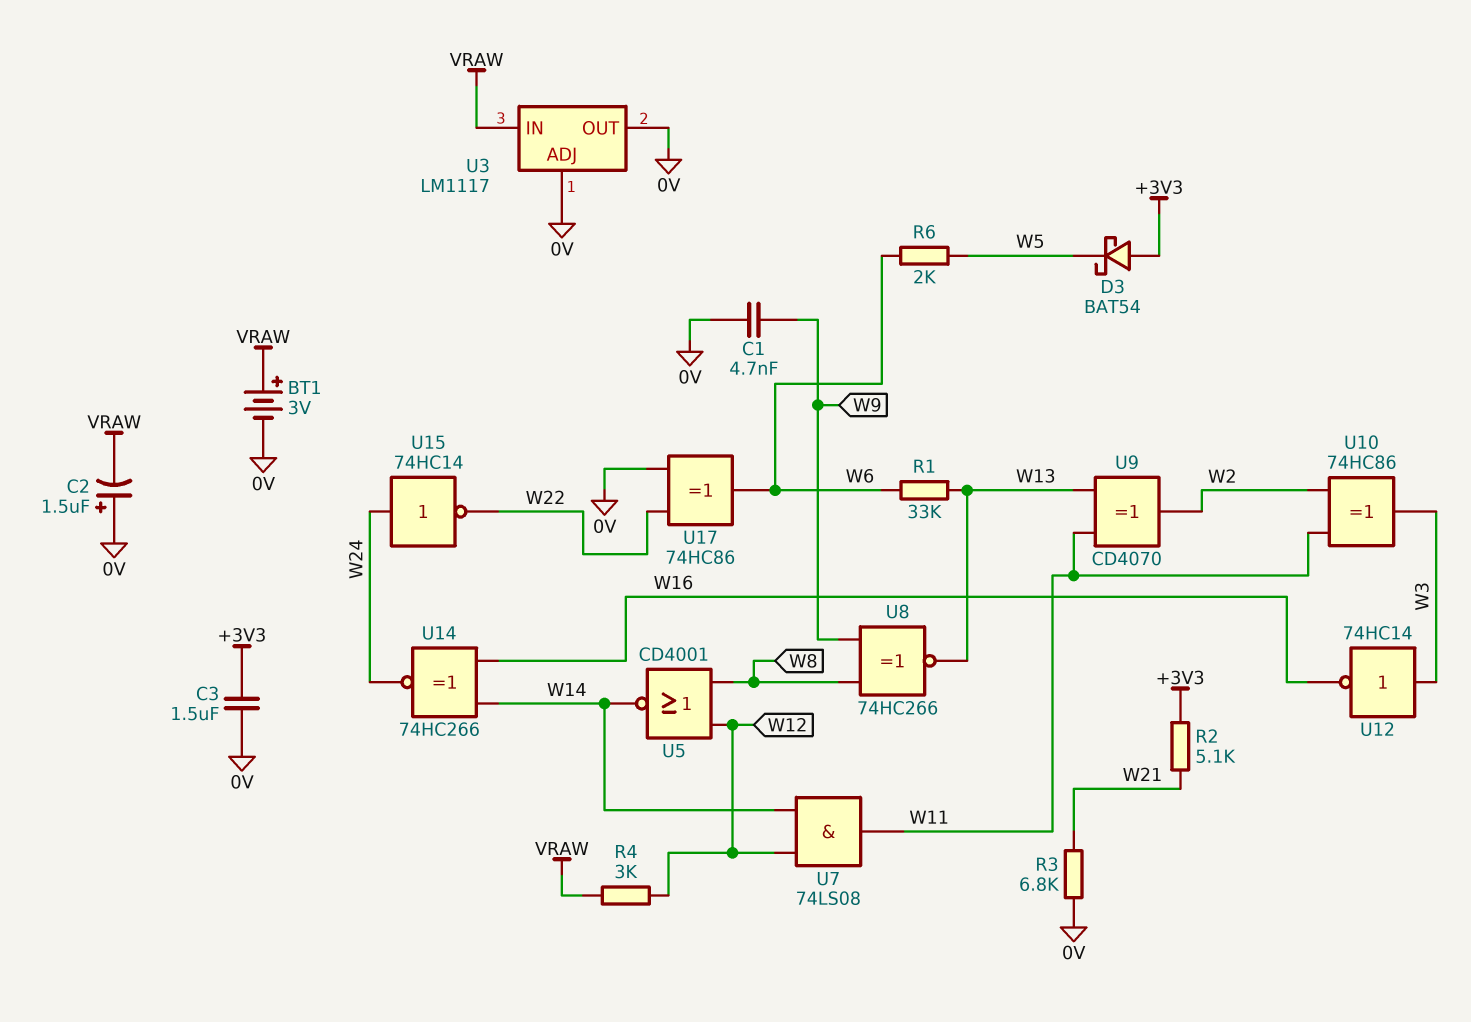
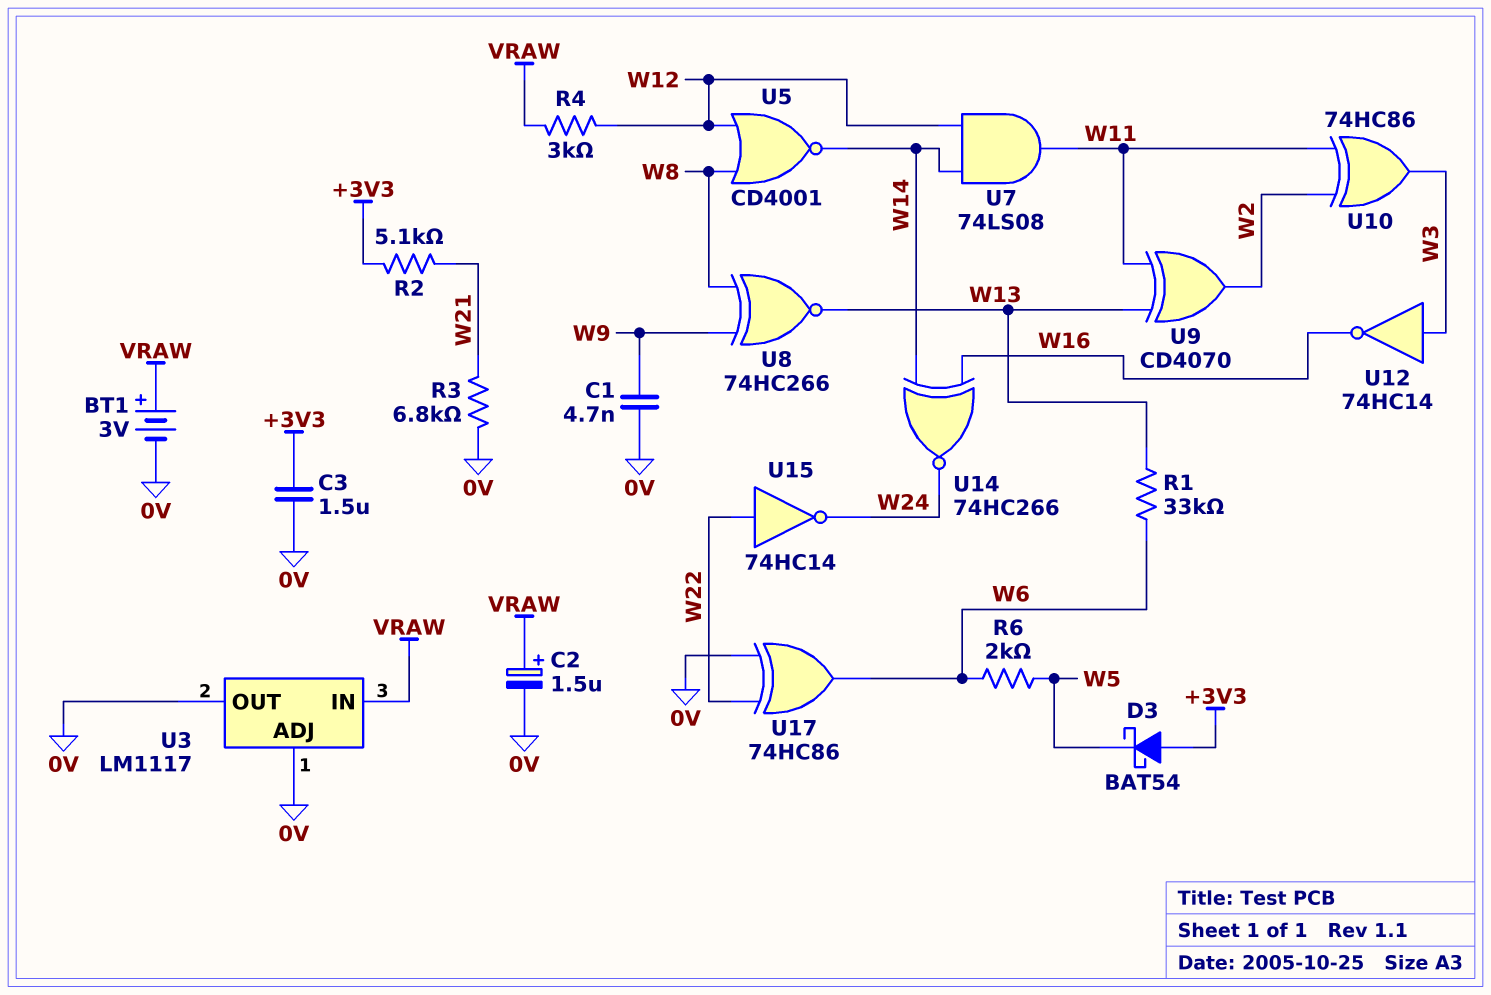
C2: 1.5uF (plus 0V, minus VRAW) -> 1.5uF (plus VRAW, minus 0V)
U15: NOT 74HC14 (in W24, out W22) -> NOT 74HC14 (in W22, out W24)

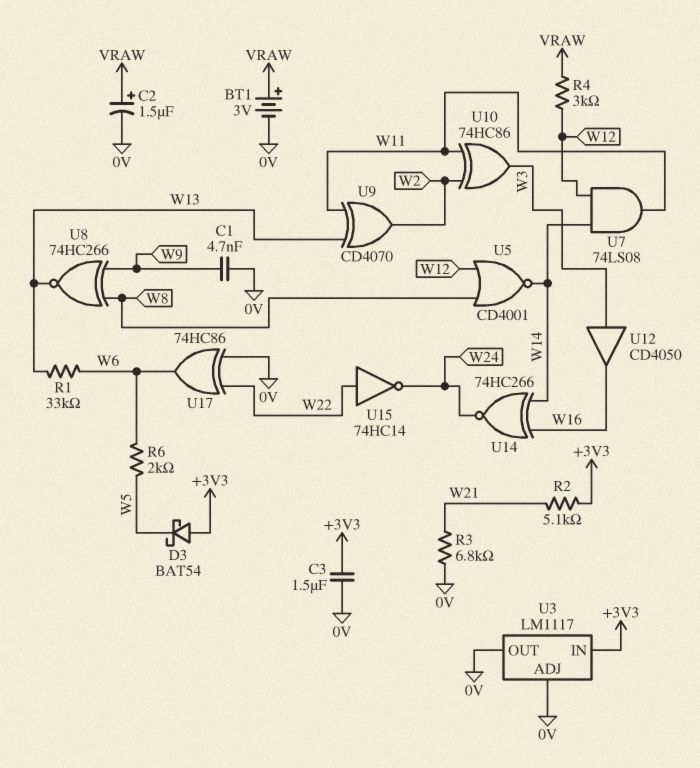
U3 pin IN: VRAW -> +3V3
U12: NOT 74HC14 (in W3, out W16) -> buffer CD4050 (in W3, out W16)

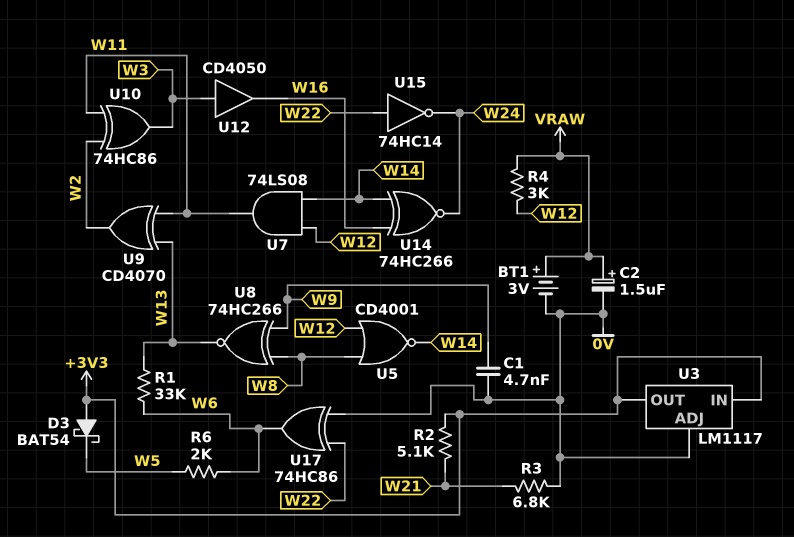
C3: 1.5uF (+3V3, 0V) -> none
U3 pin OUT: 0V -> +3V3

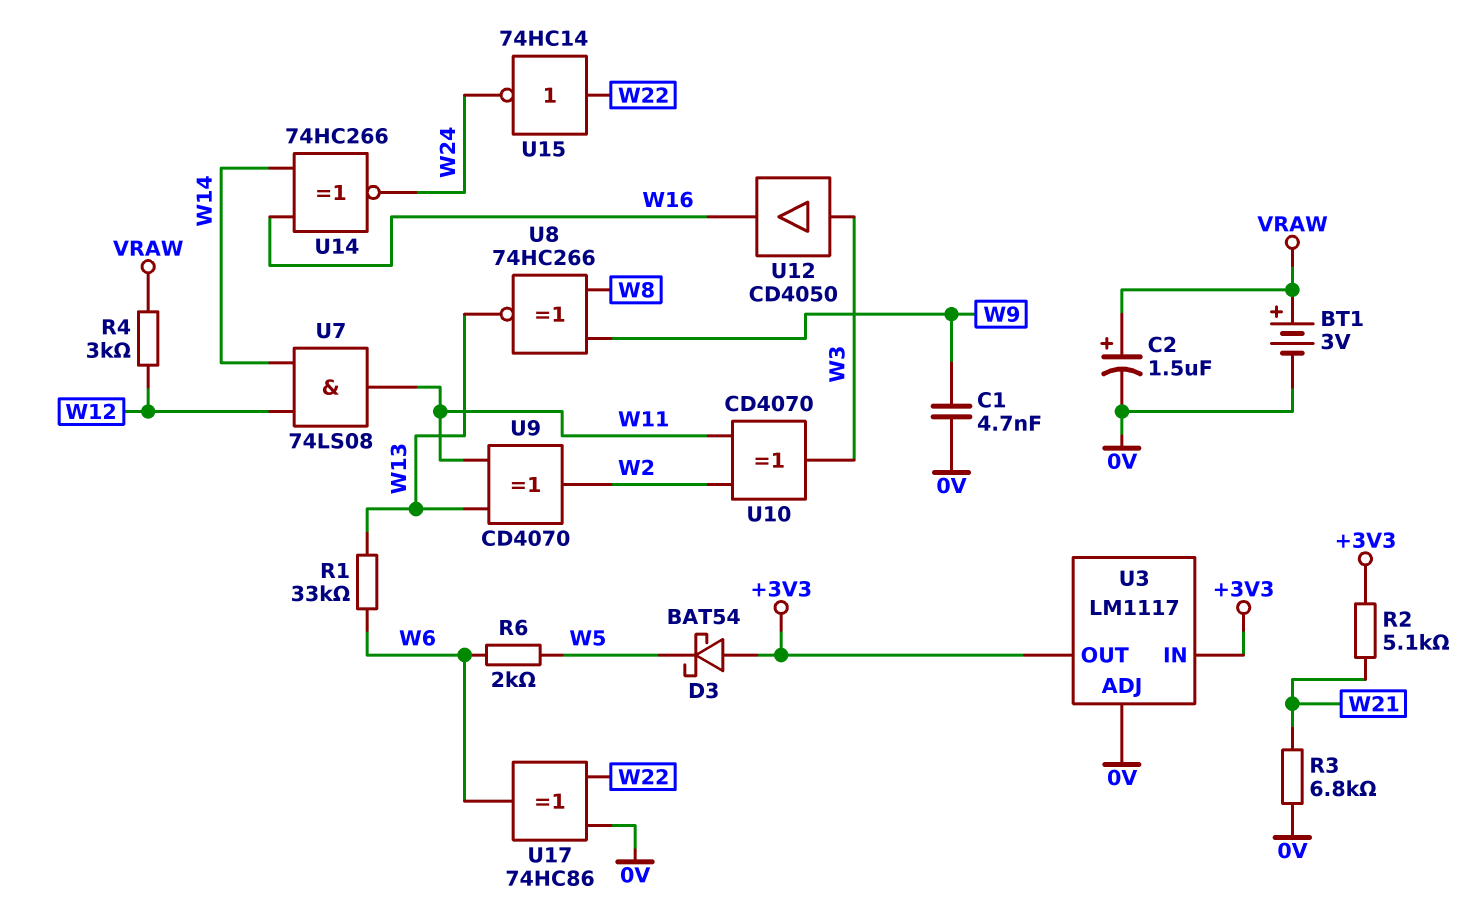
U5: NOR CD4001 (in W8, in W12, out W14) -> none
U10: XOR 74HC86 (in W2, in W11, out W3) -> XOR CD4070 (in W2, in W11, out W3)

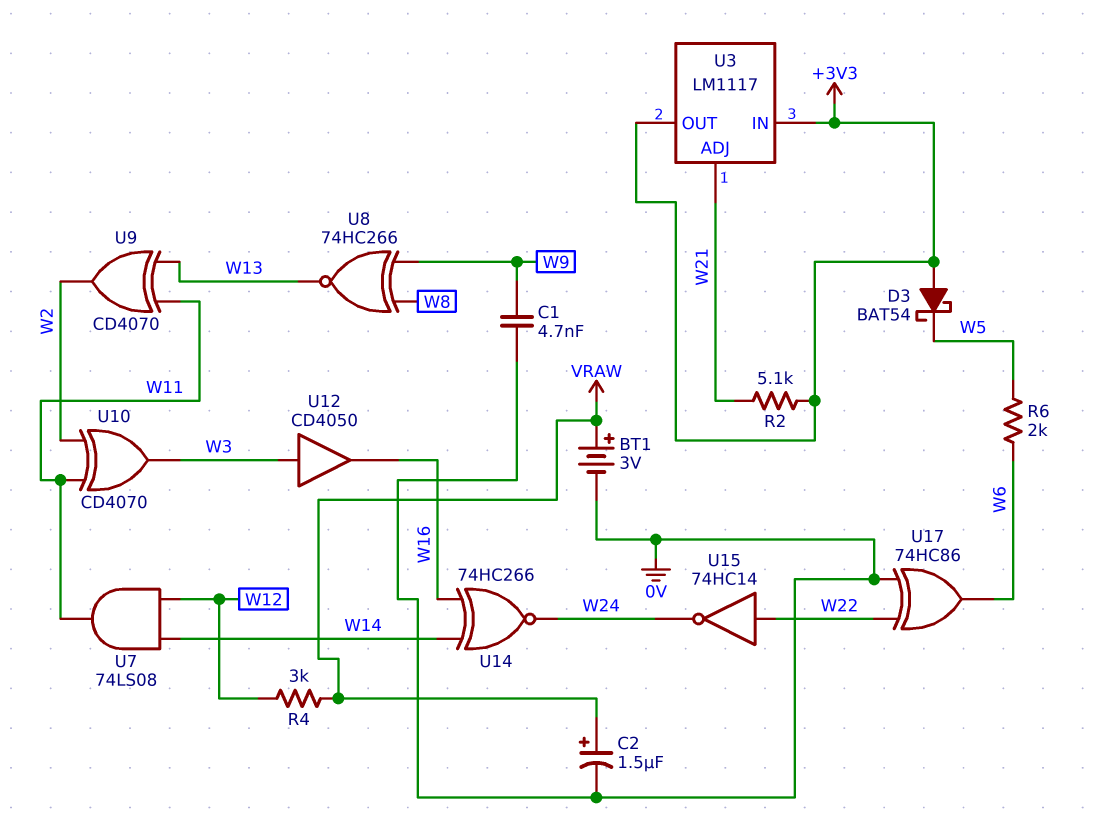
R1: 33k (W6, W13) -> none
R3: 6.8k (0V, W21) -> none
U3 pin ADJ: 0V -> W21

